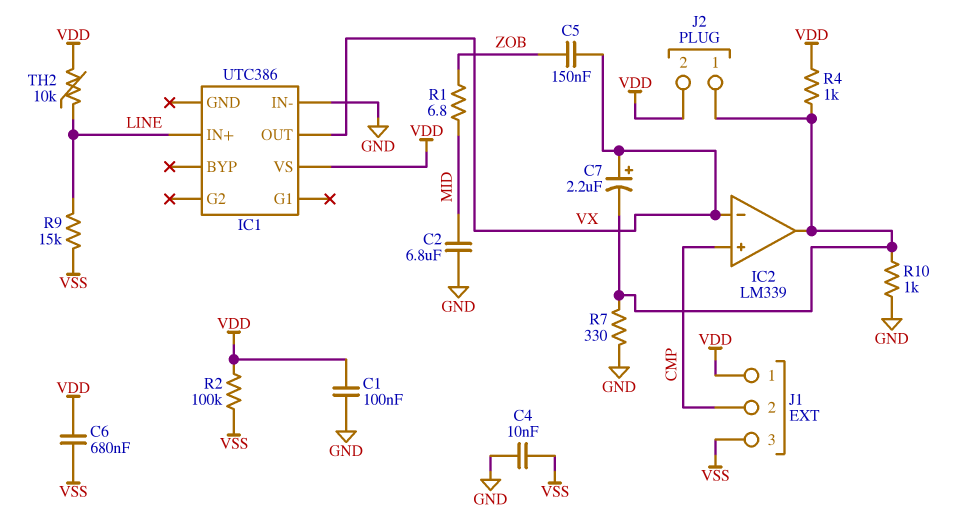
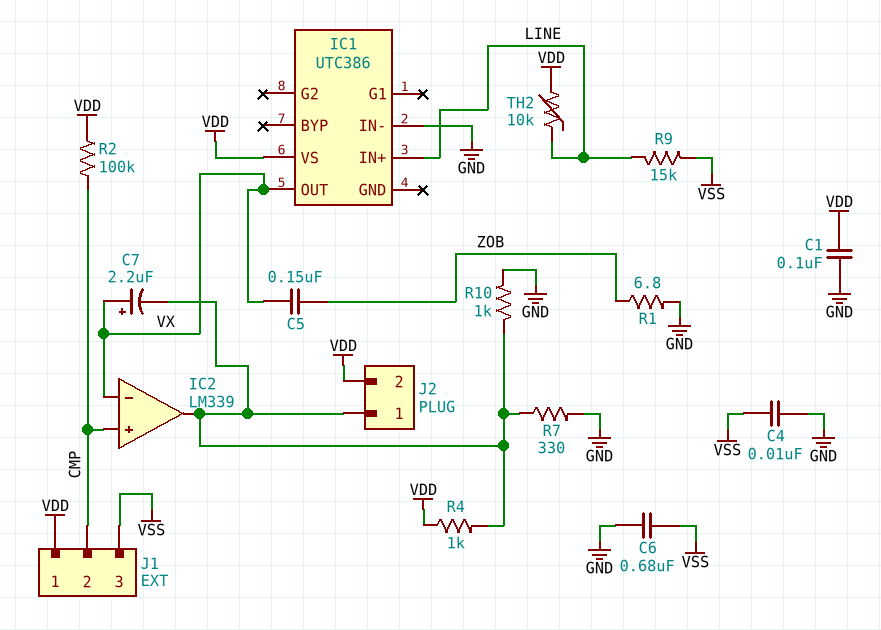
C2: 6.8uF (GND, MID) -> none
C6: 680nF (VDD, VSS) -> 680nF (GND, VSS)
R1: 6.8 (MID, ZOB) -> 6.8 (GND, ZOB)
R2: 100k (VDD, VSS) -> 100k (CMP, VDD)

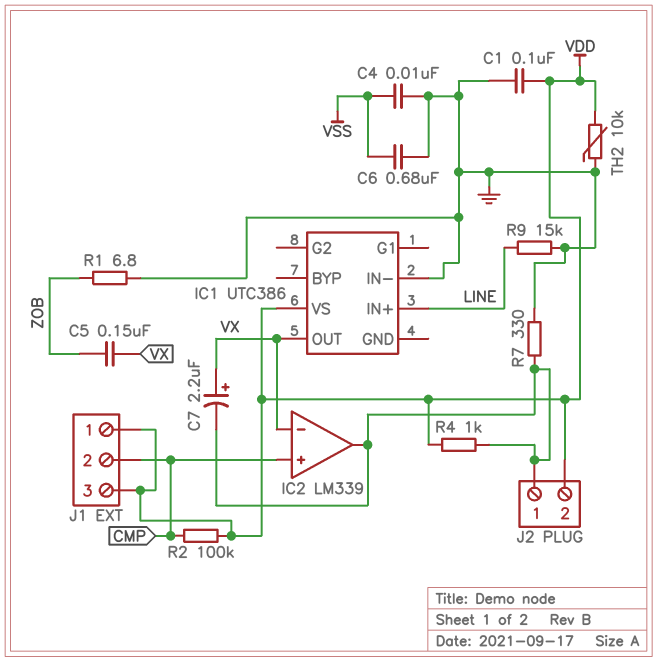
J1 pin 3: VSS -> VDD
R9: 15k (LINE, VSS) -> 15k (GND, LINE)
R10: 1k (GND, IC2/out) -> none
TH2: 10k (LINE, VDD) -> 10k (GND, VDD)

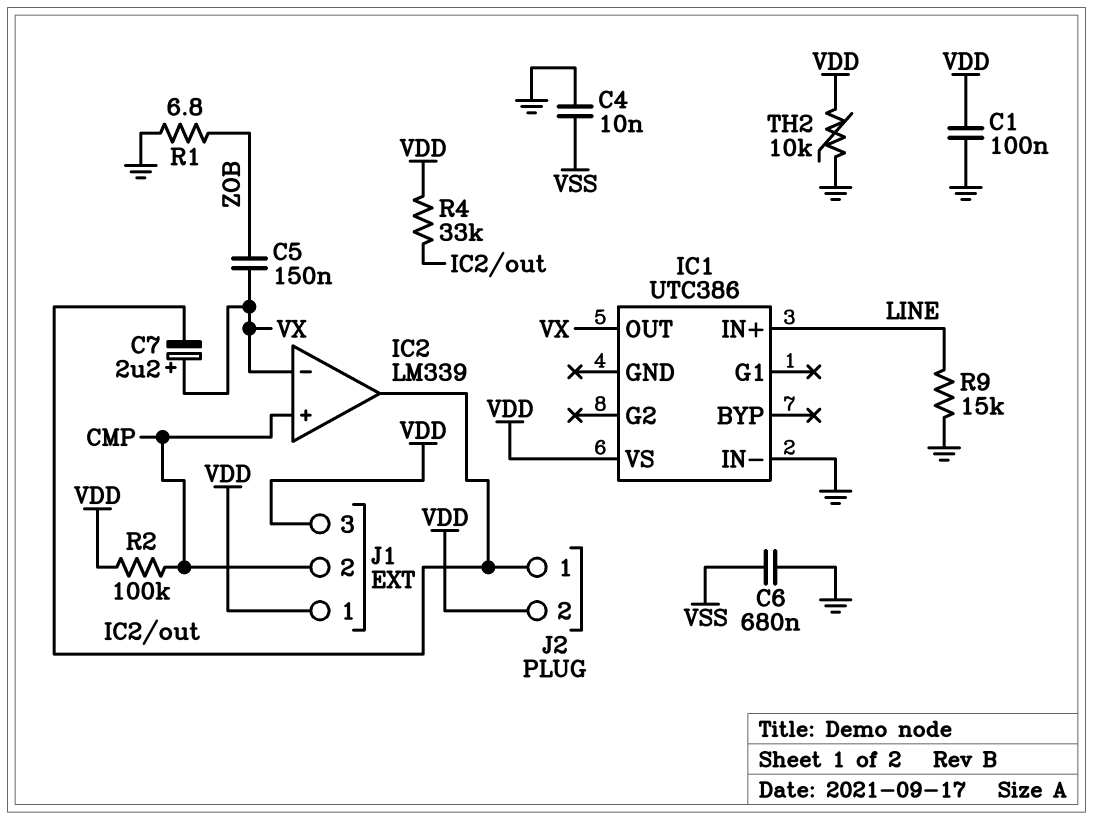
R4: 1k (IC2/out, VDD) -> 33k (IC2/out, VDD)
R7: 330 (GND, IC2/out) -> none

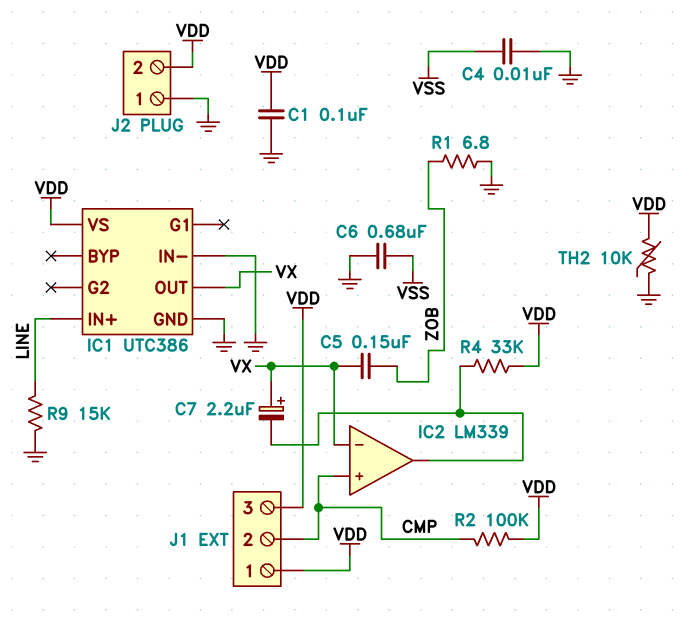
IC1 pin GND: none -> GND
J2 pin 1: IC2/out -> GND

